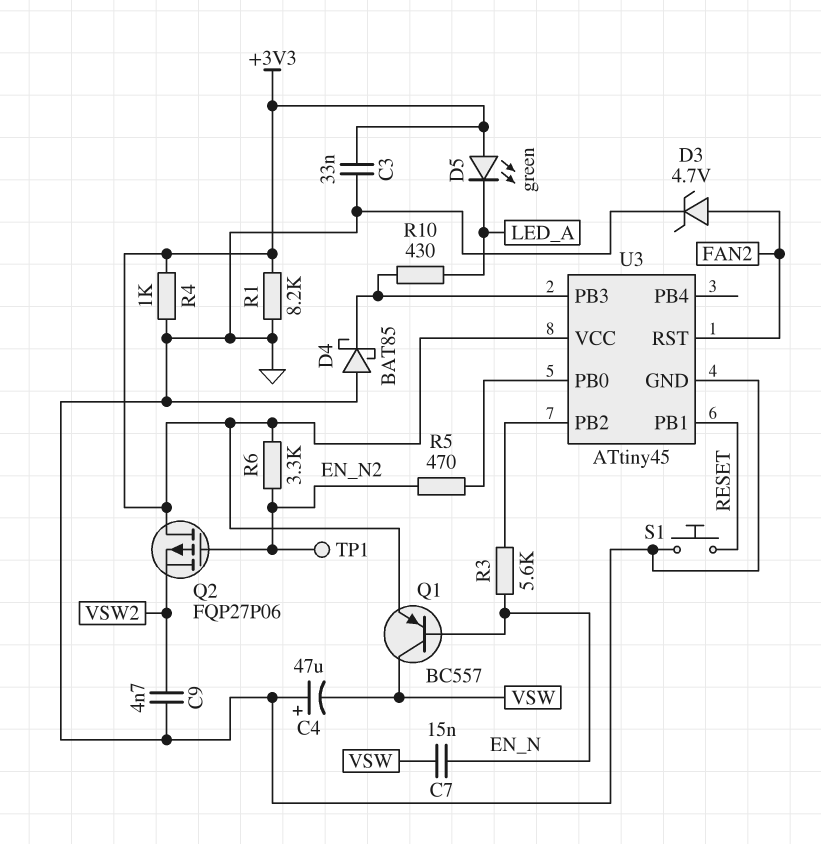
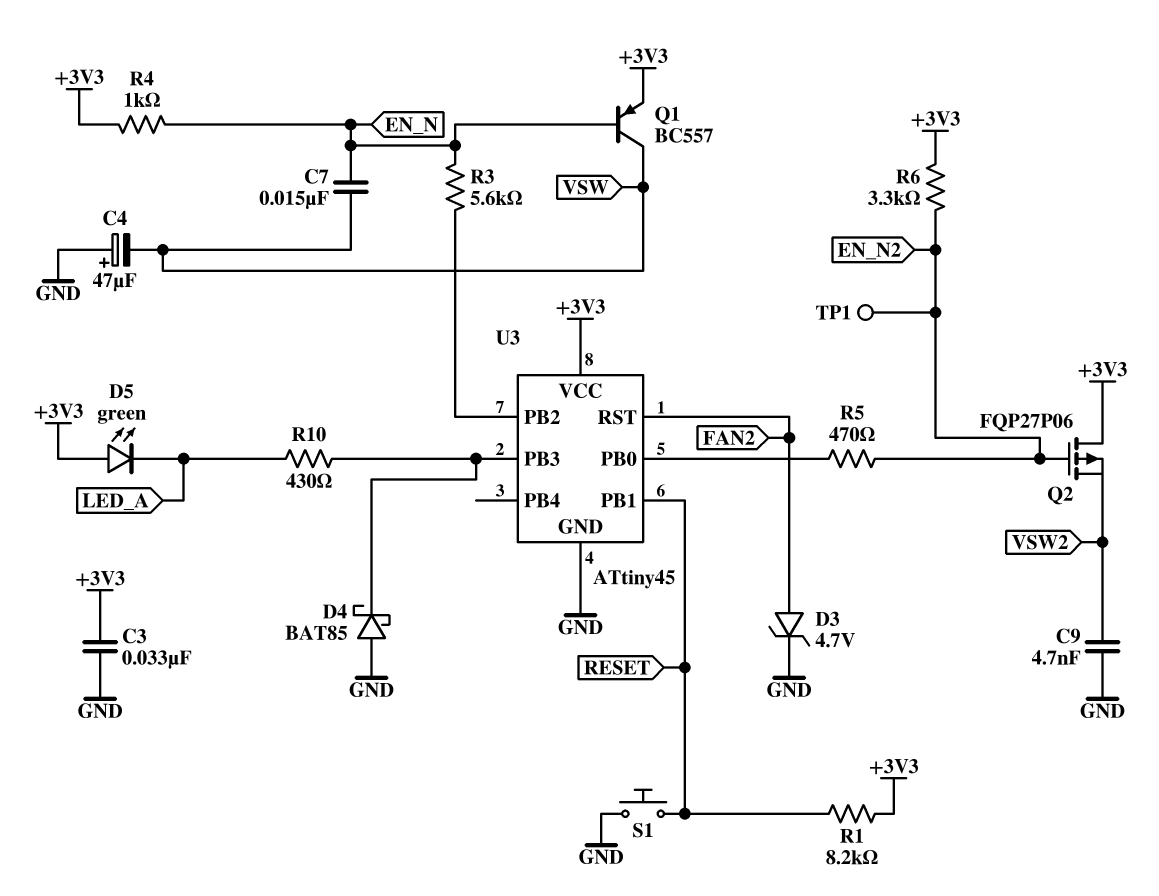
R1: 8.2k (+3V3, GND) -> 8.2k (+3V3, RESET)
R4: 1k (+3V3, GND) -> 1k (+3V3, EN_N)

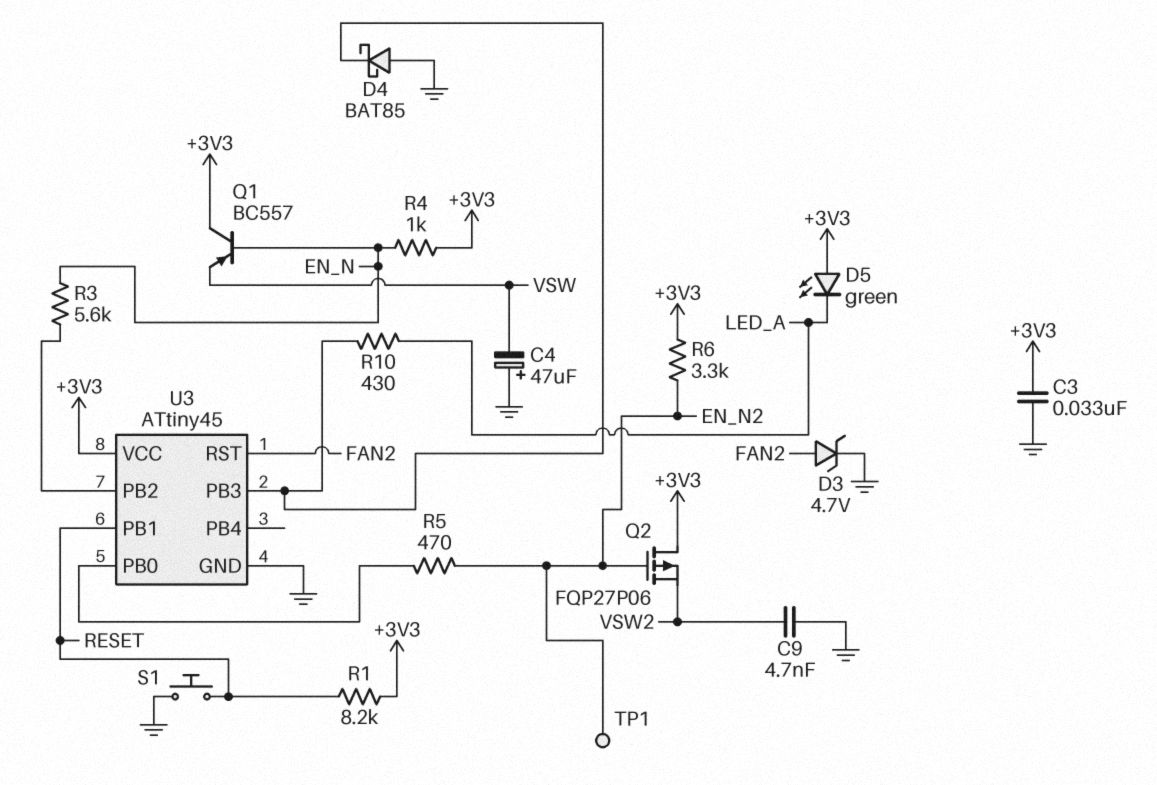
C7: 15nF (EN_N, VSW) -> none
Q1: PNP BC557 (B EN_N, C VSW, E +3V3) -> PNP BC557 (B EN_N, C +3V3, E VSW)

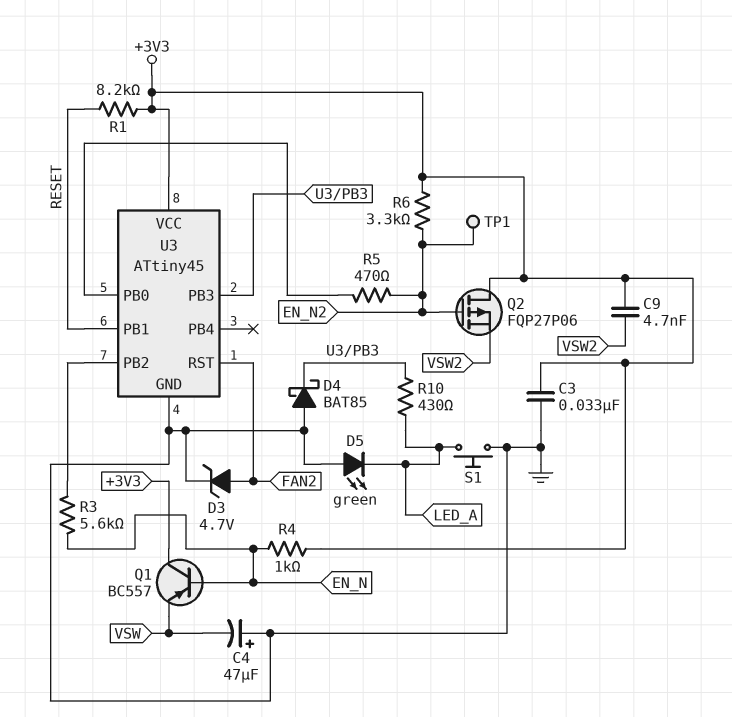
C9: 4.7nF (GND, VSW2) -> 4.7nF (+3V3, VSW2)
D5: LED green (A +3V3, K LED_A) -> LED green (A GND, K LED_A)
S1: button (GND, RESET) -> button (GND, LED_A)

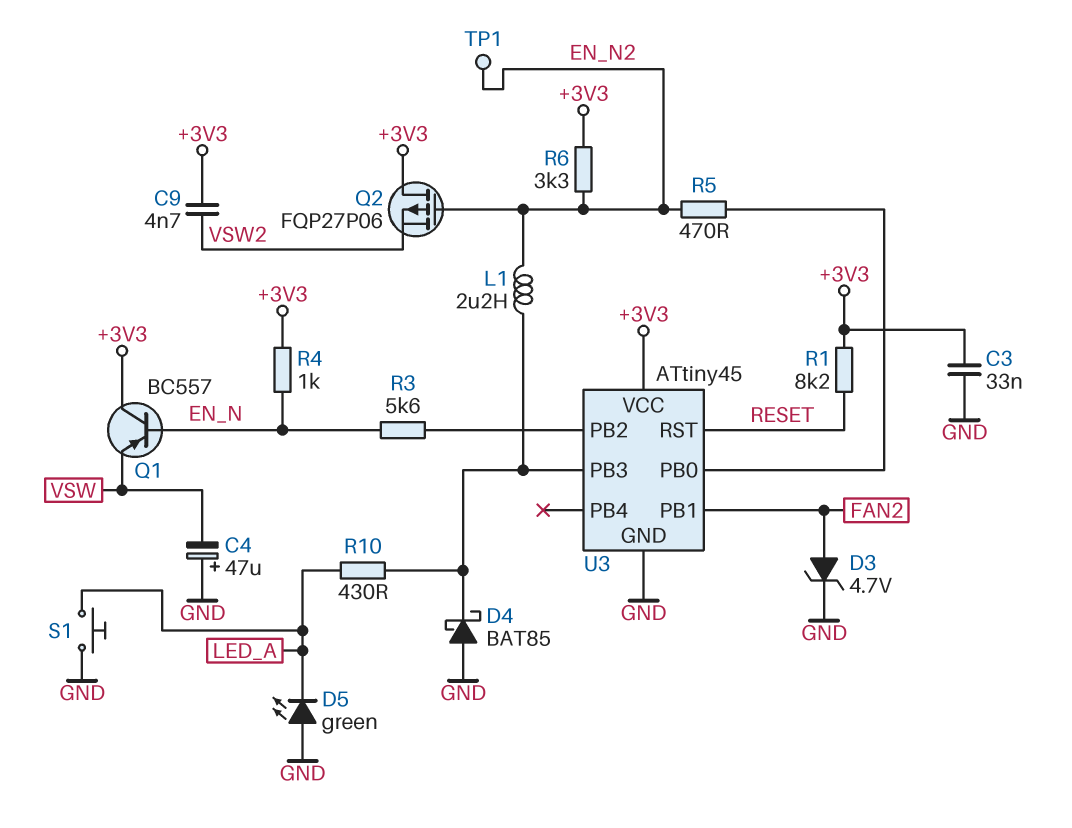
L1: none -> 2.2uH (EN_N2, U3/PB3)
U3 pin PB1: RESET -> FAN2
U3 pin RST: FAN2 -> RESET

